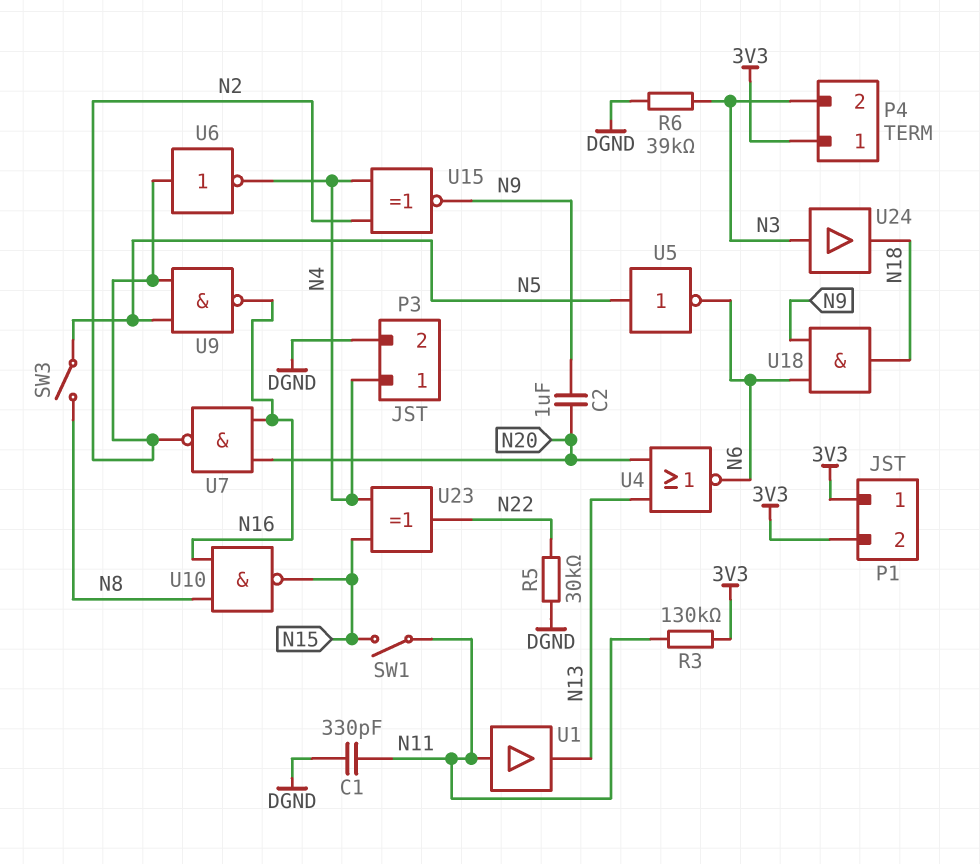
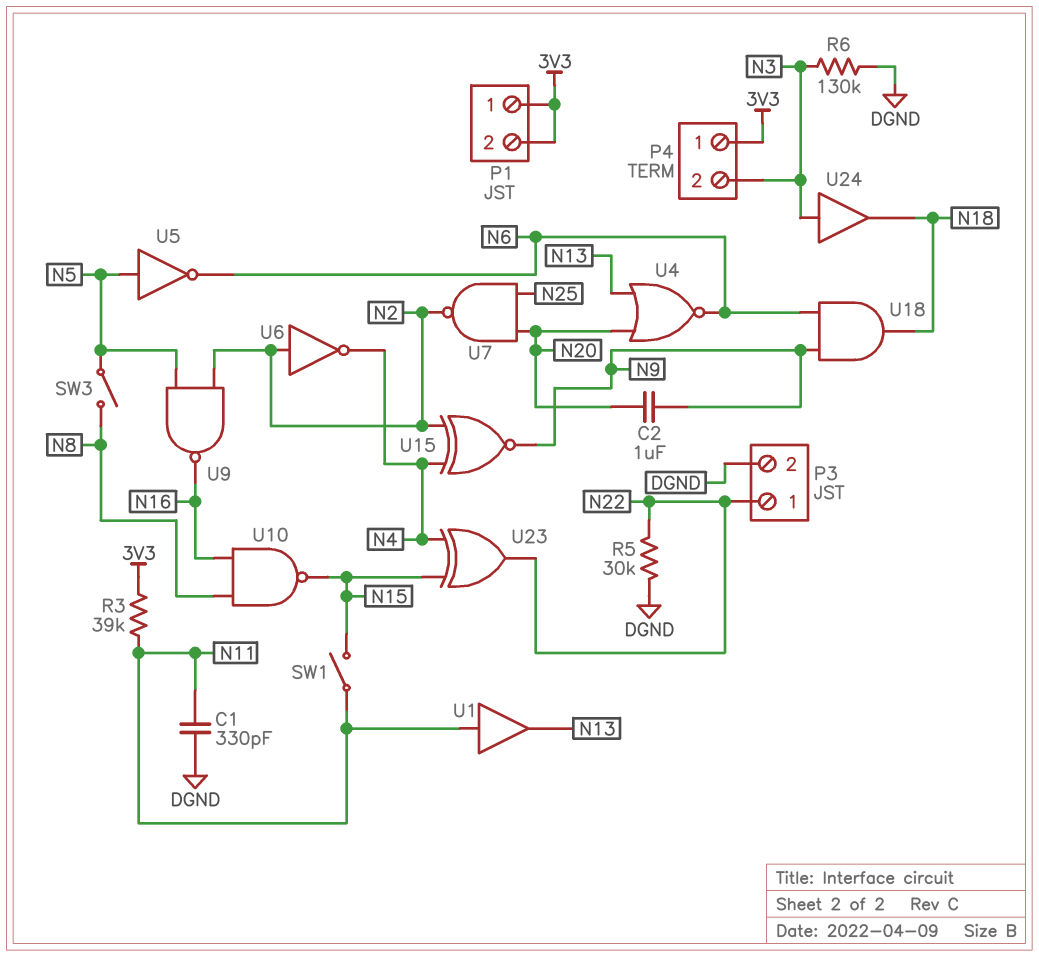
P3 pin 1: N4 -> N22
R3: 130k (3V3, N11) -> 39k (3V3, N11)
R6: 39k (DGND, N3) -> 130k (DGND, N3)
U7: NAND (in N16, in N20, out N2) -> NAND (in N20, in N25, out N2)

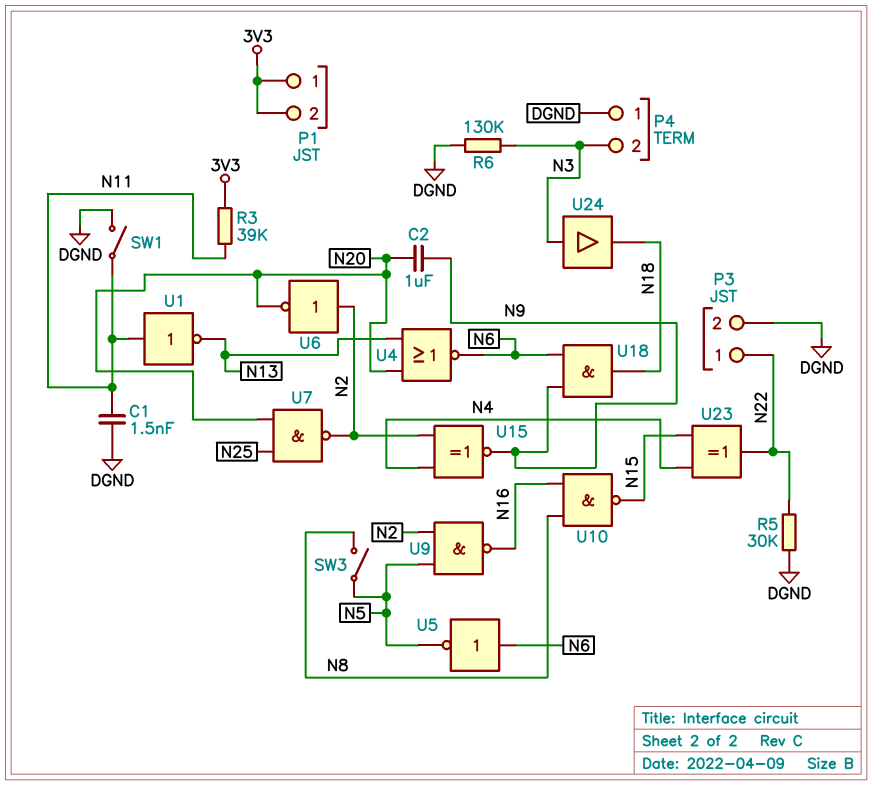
C1: 330pF (DGND, N11) -> 1.5nF (DGND, N11)
P4 pin 1: 3V3 -> DGND
SW1: switch (N11, N15) -> switch (DGND, N11)
U1: buffer (in N11, out N13) -> NOT (in N11, out N13)
U5: NOT (in N5, out N6) -> NOT (in N6, out N5)
U6: NOT (in N2, out N4) -> NOT (in N2, out N20)

